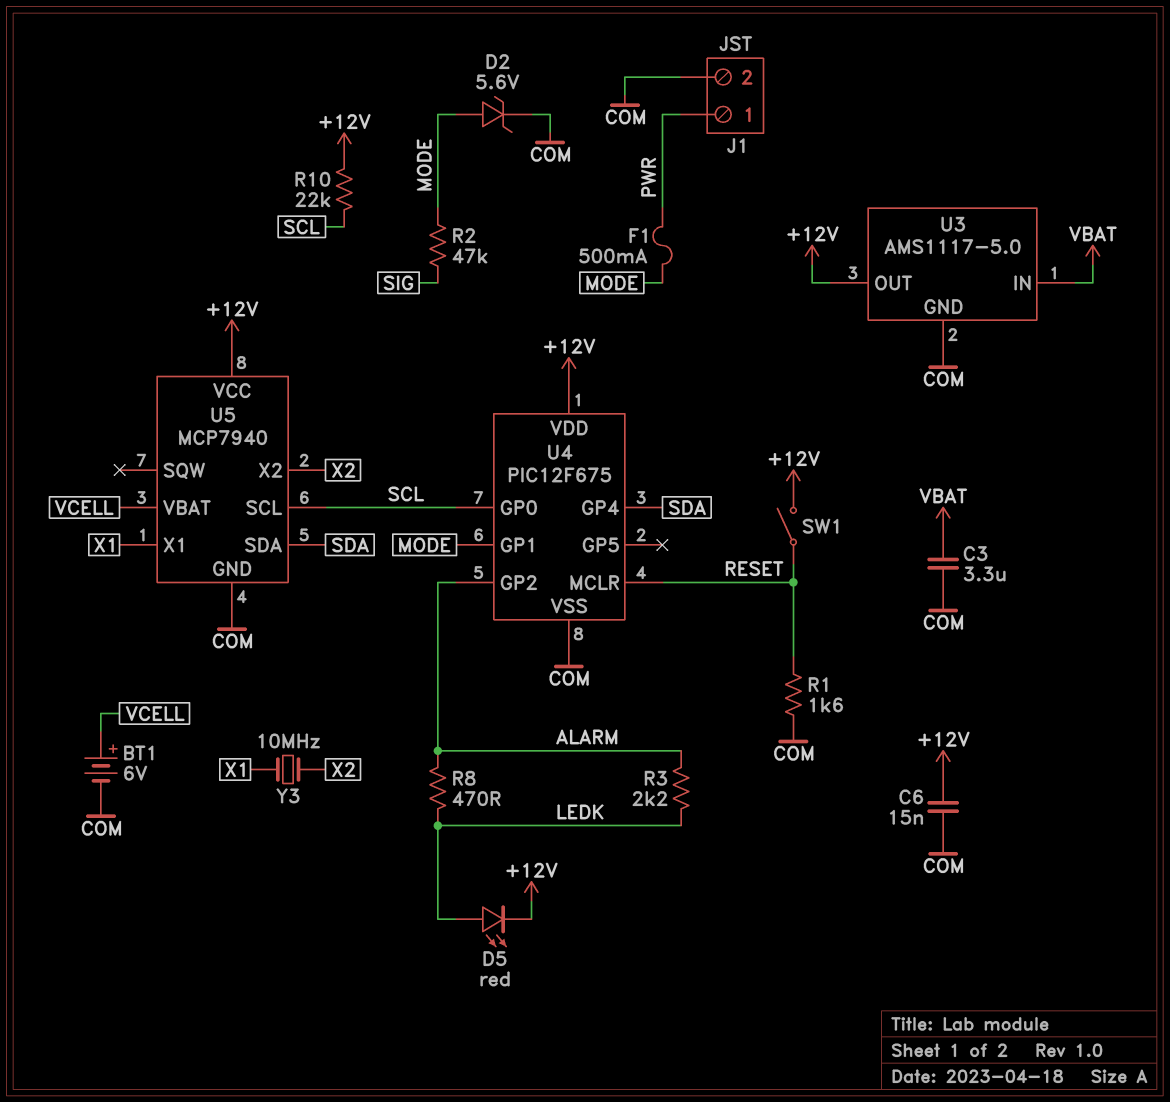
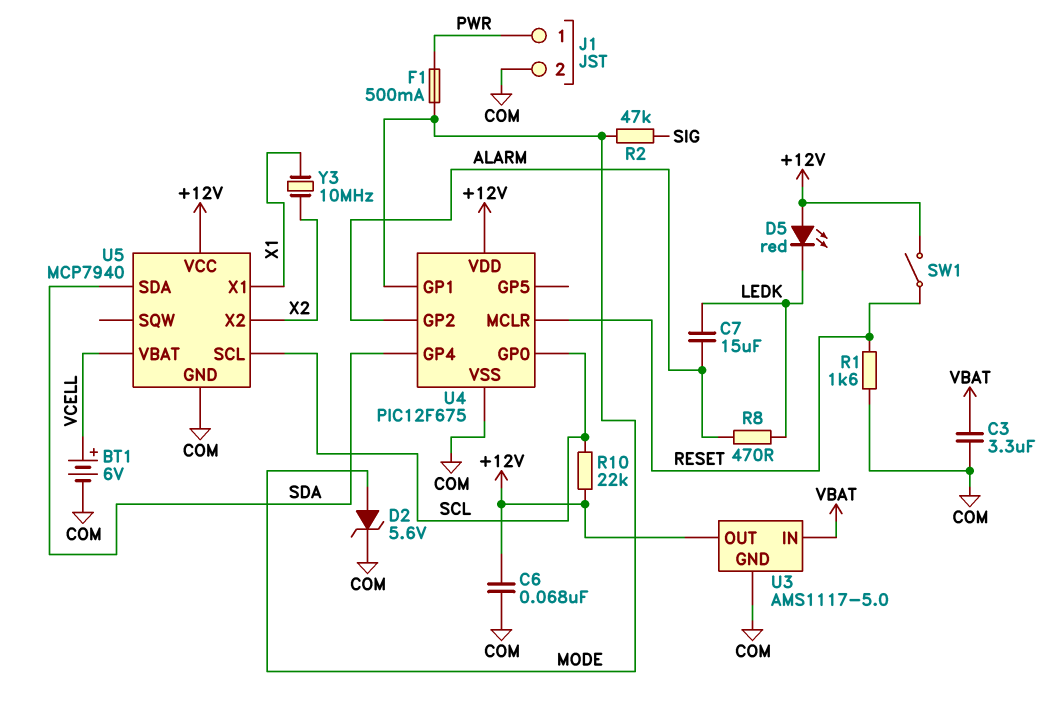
C6: 15nF (+12V, COM) -> 68nF (+12V, COM)
C7: none -> 15uF (ALARM, LEDK)
D5: LED red (A LEDK, K +12V) -> LED red (A +12V, K LEDK)
R3: 2.2k (ALARM, LEDK) -> none

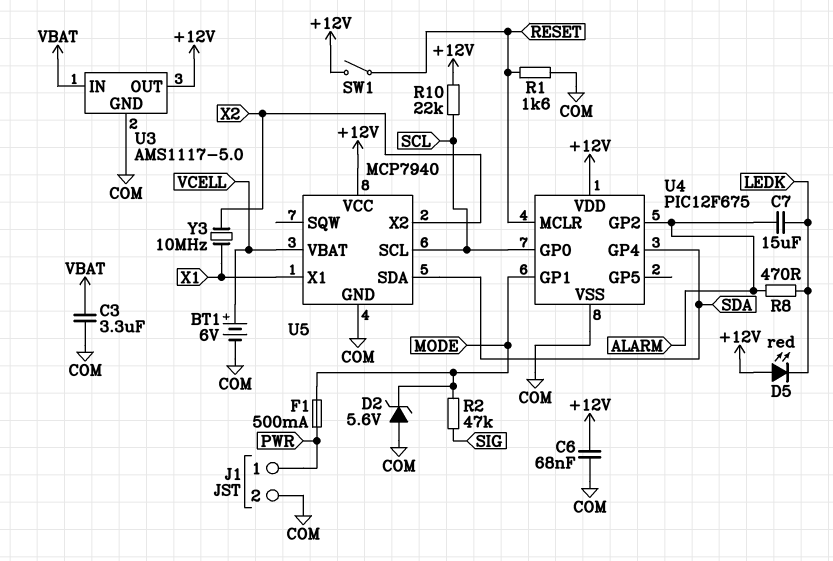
D2: zener 5.6V (A MODE, K COM) -> zener 5.6V (A COM, K MODE)

